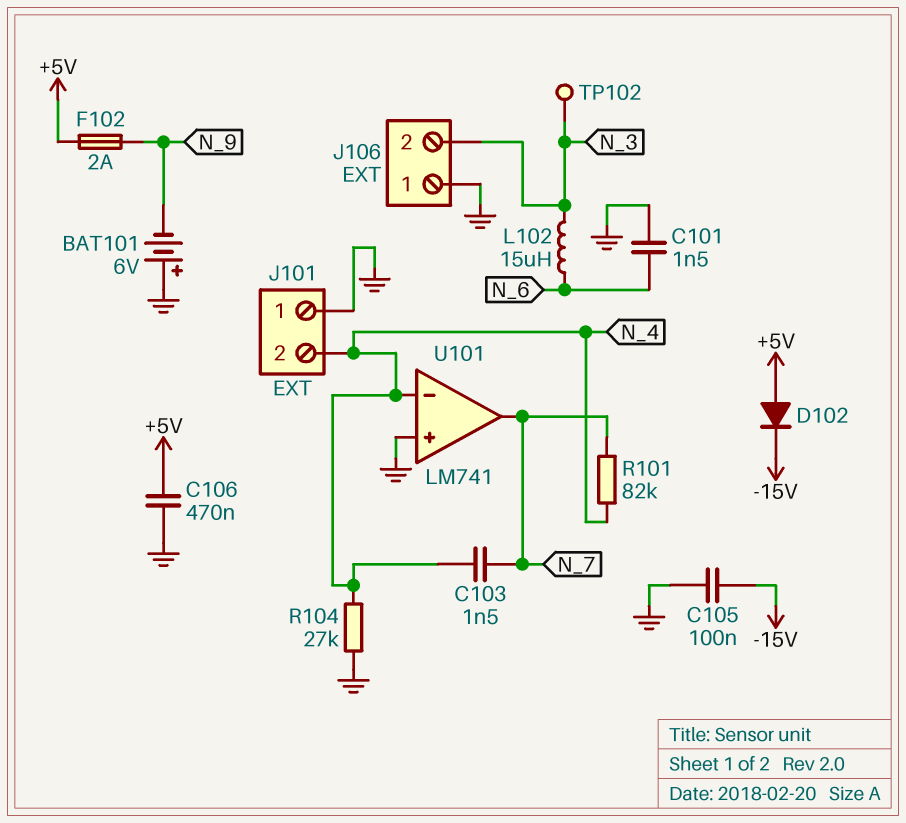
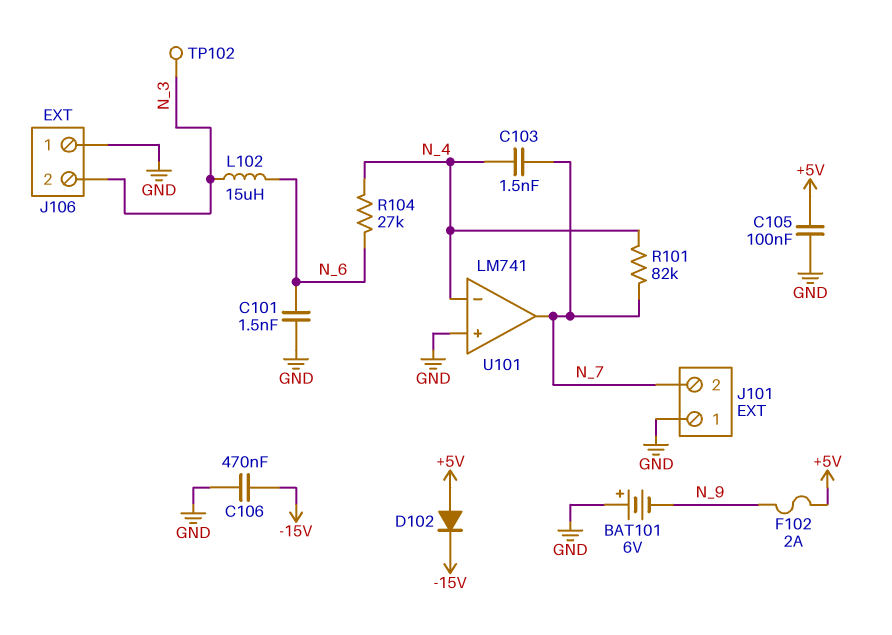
C105: 100nF (-15V, GND) -> 100nF (+5V, GND)
C106: 470nF (+5V, GND) -> 470nF (-15V, GND)
J101 pin 2: N_4 -> N_7
R104: 27k (GND, N_4) -> 27k (N_4, N_6)

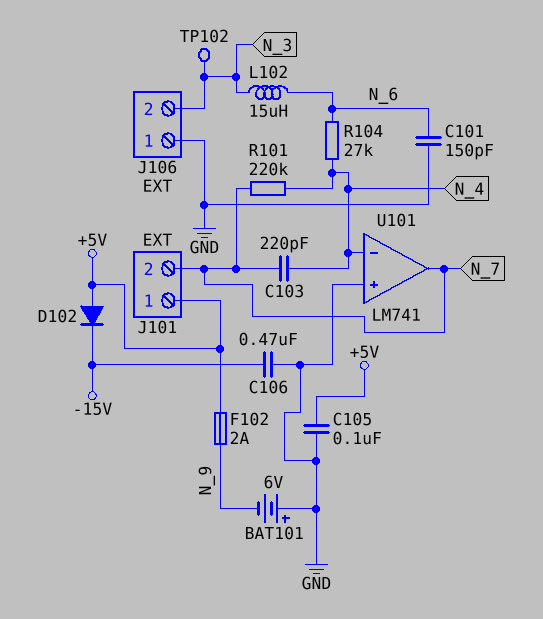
C101: 1.5nF (GND, N_6) -> 150pF (GND, N_6)
C103: 1.5nF (N_4, N_7) -> 220pF (N_4, N_7)
J101 pin 1: GND -> +5V
R101: 82k (N_4, N_7) -> 220k (N_4, N_7)

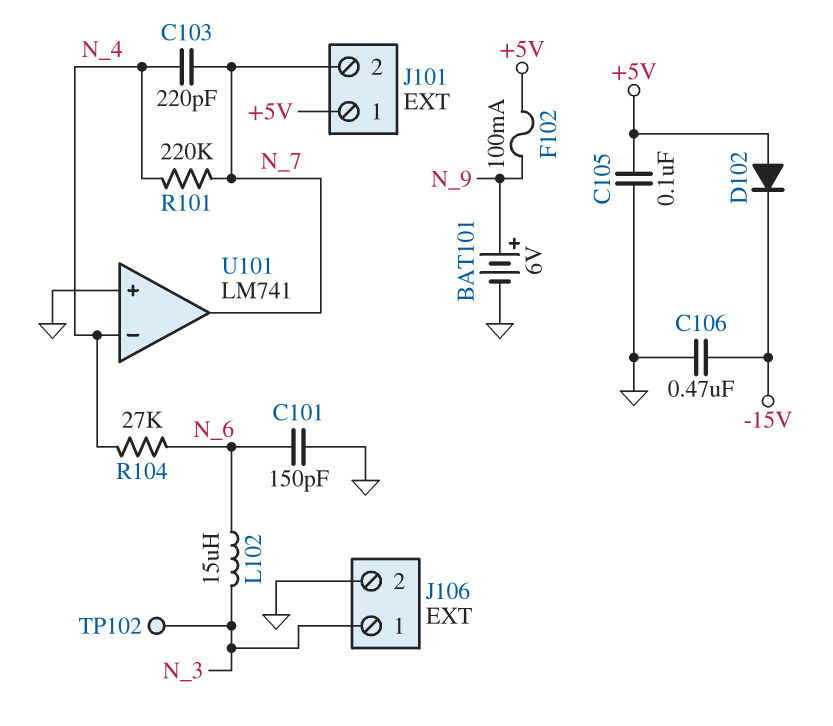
BAT101: 6V (plus GND, minus N_9) -> 6V (plus N_9, minus GND)
F102: 2A (+5V, N_9) -> 100mA (+5V, N_9)
J106 pin 1: GND -> N_3
J106 pin 2: N_3 -> GND

